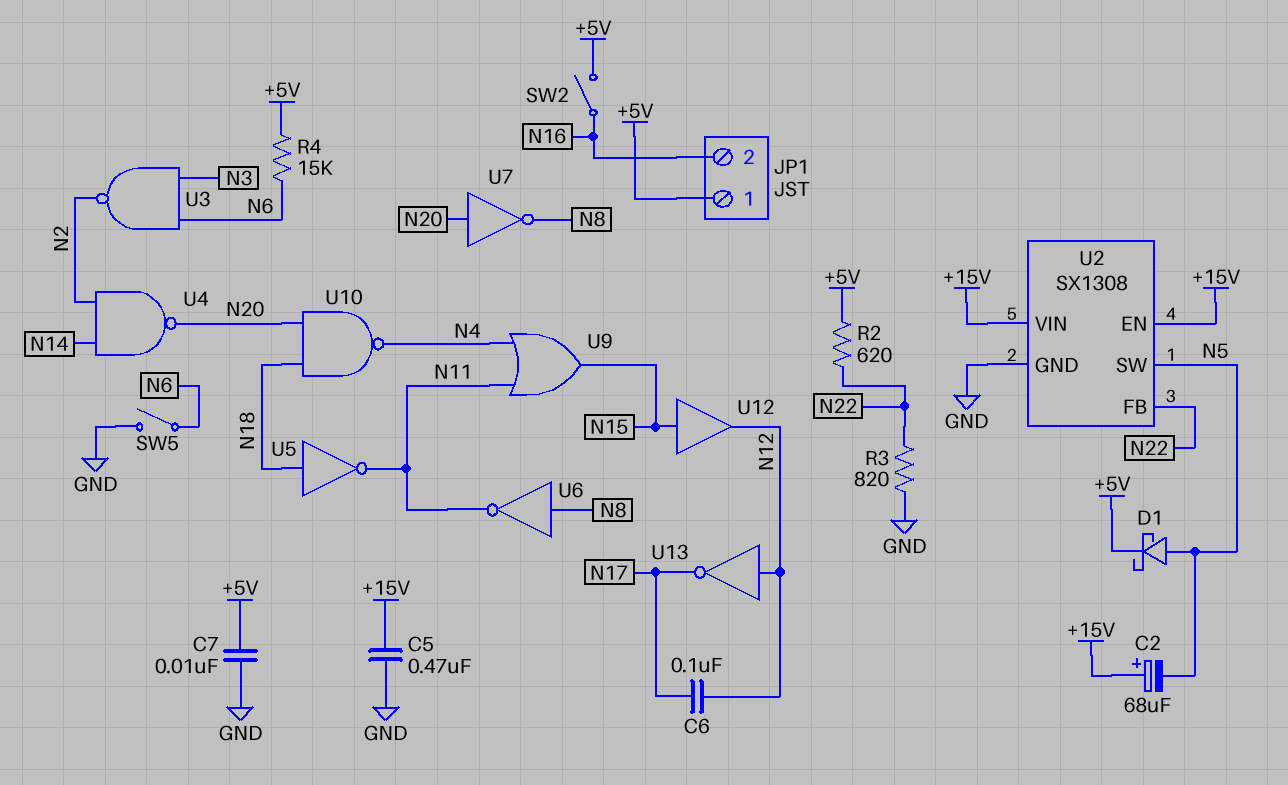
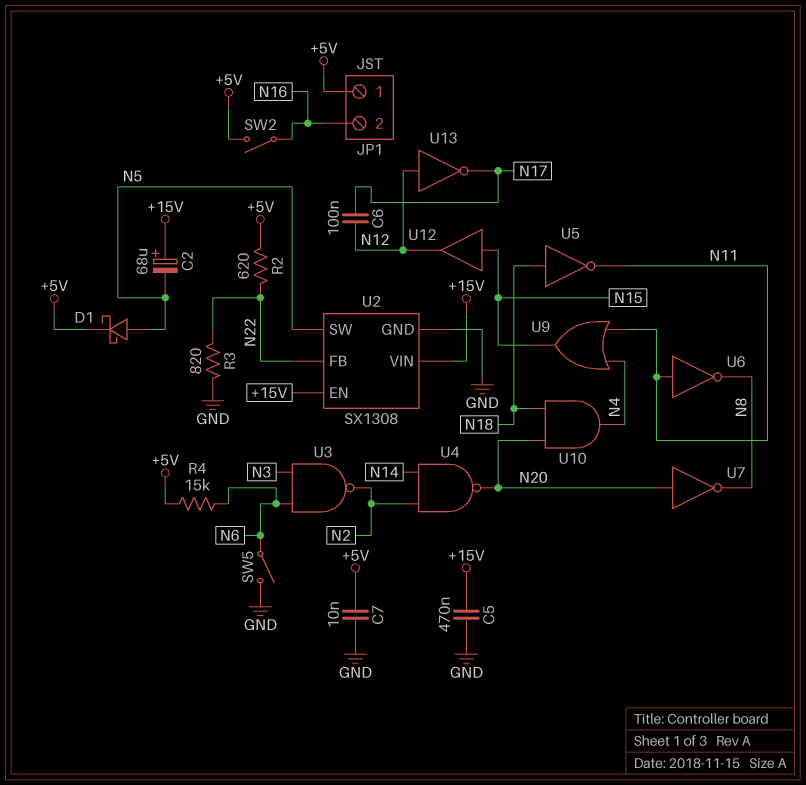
U6: NOT (in N8, out N11) -> NOT (in N11, out N8)
U10: NAND (in N18, in N20, out N4) -> AND (in N18, in N20, out N4)

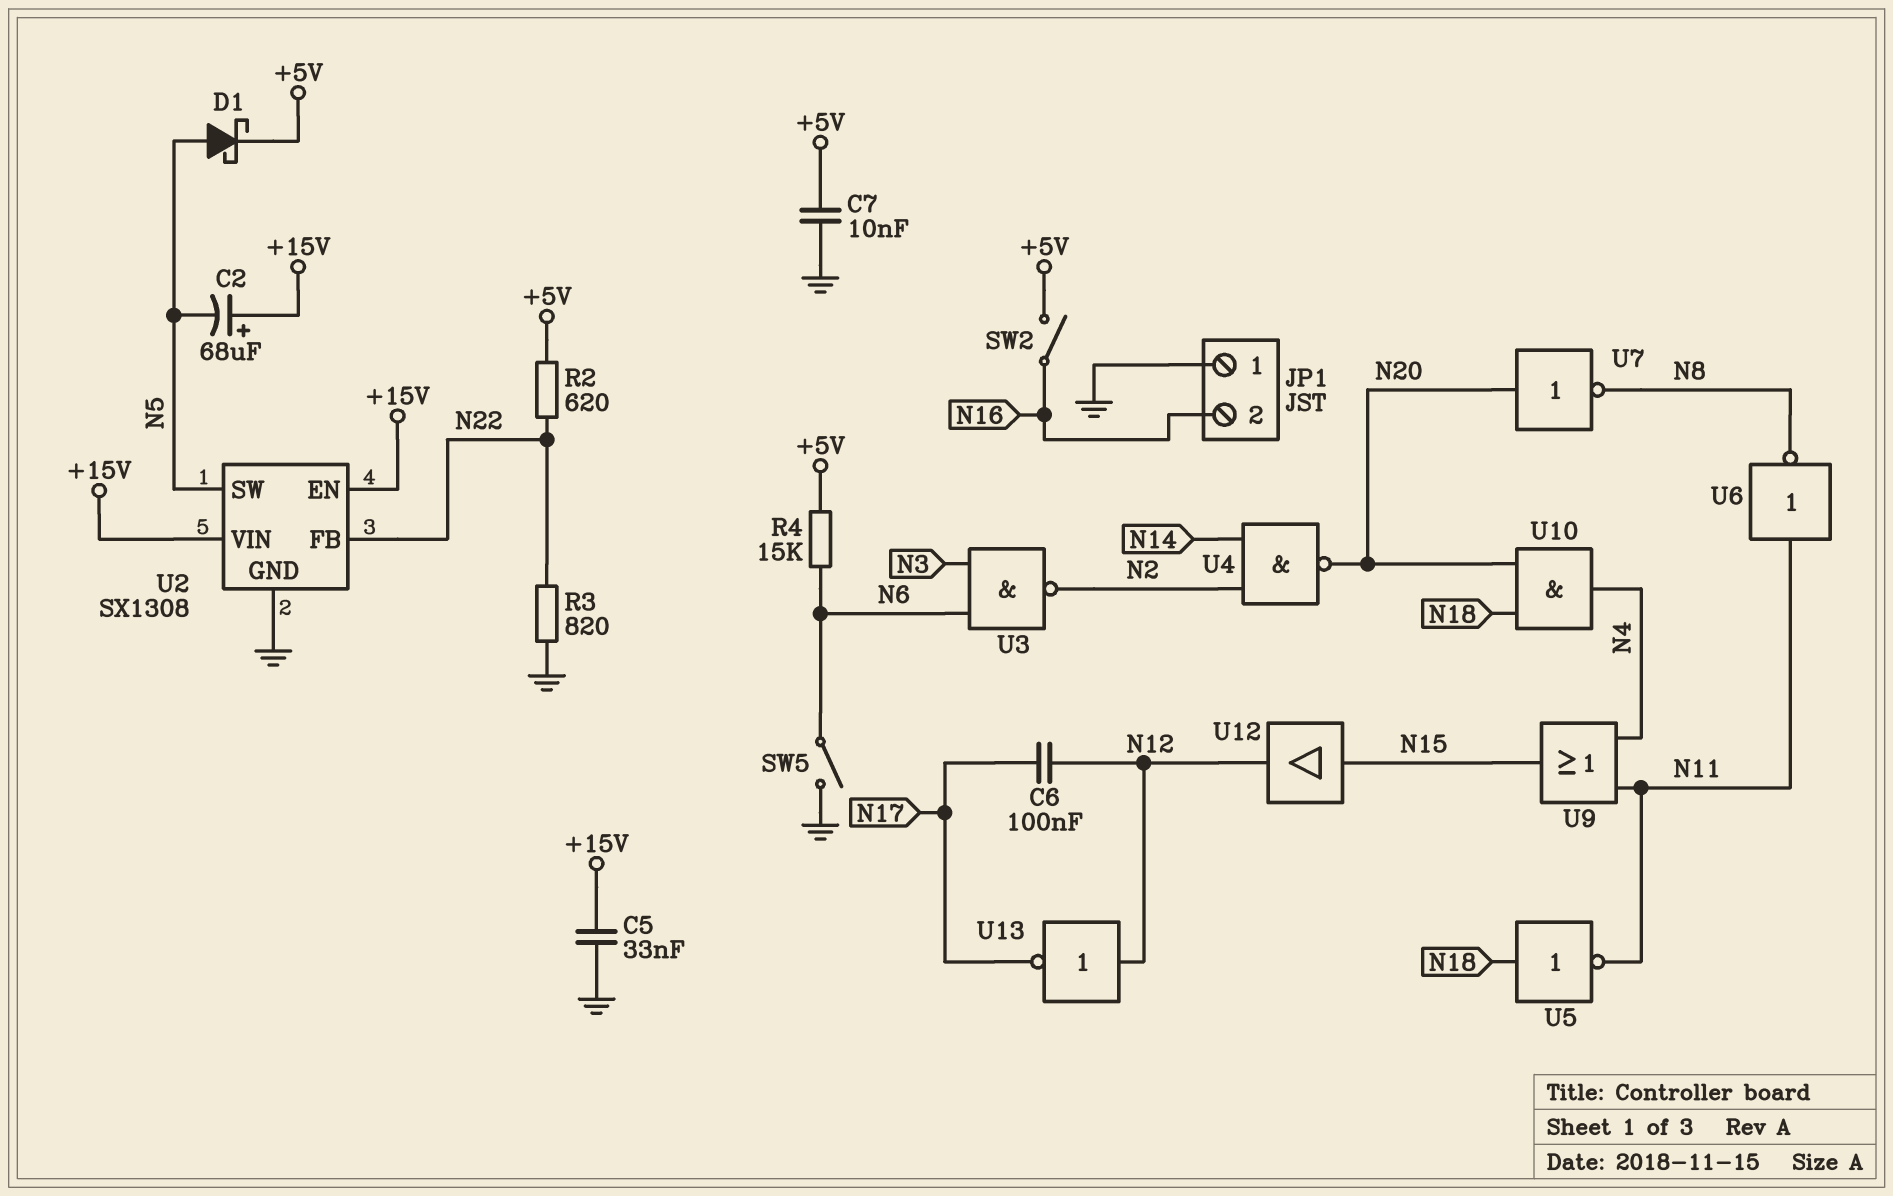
C5: 470nF (+15V, GND) -> 33nF (+15V, GND)
JP1 pin 1: +5V -> GND

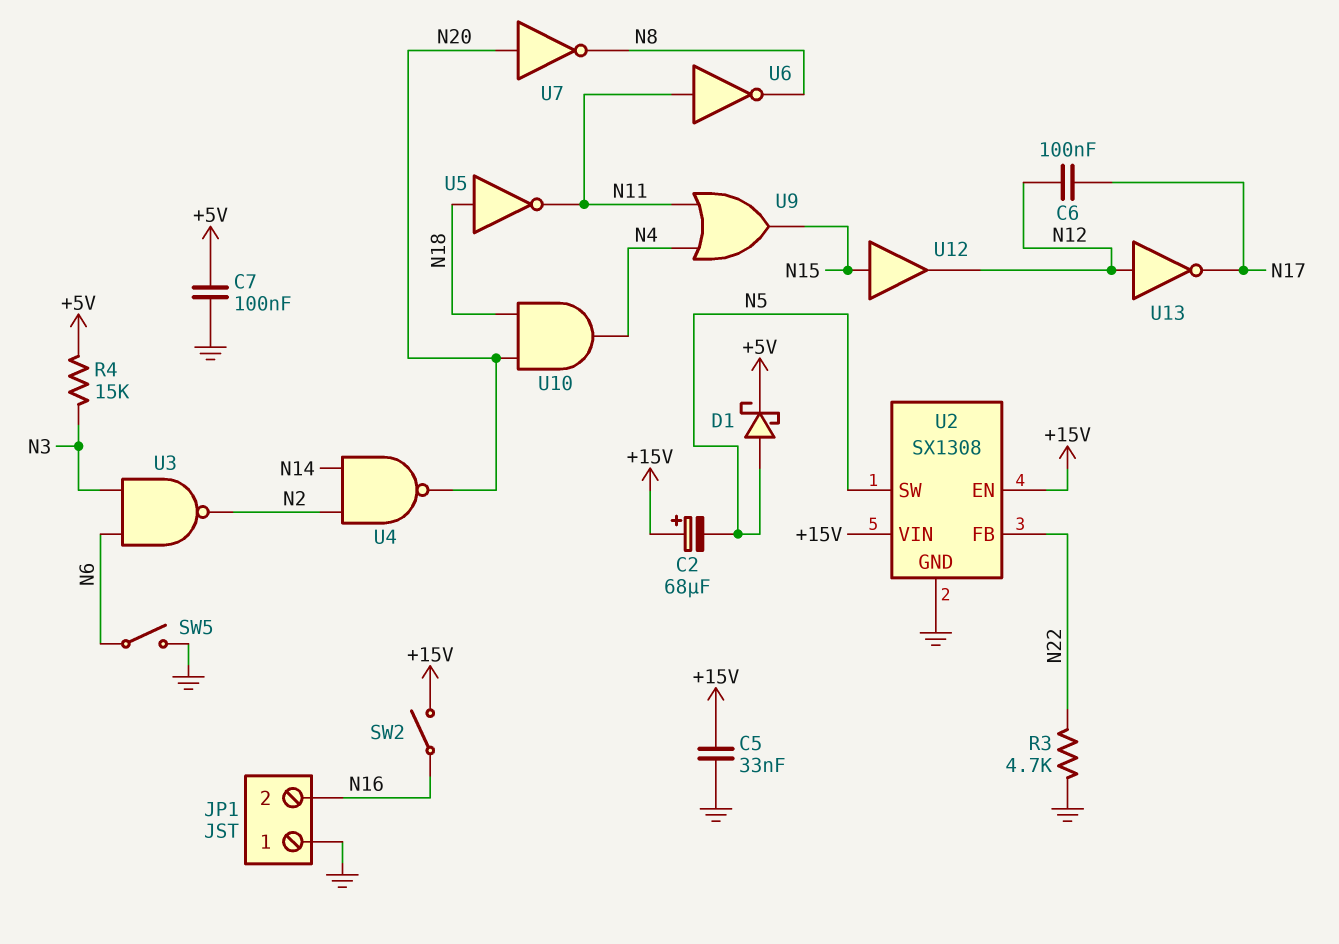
C7: 10nF (+5V, GND) -> 100nF (+5V, GND)
R2: 620 (+5V, N22) -> none
R3: 820 (GND, N22) -> 4.7k (GND, N22)
R4: 15k (+5V, N6) -> 15k (+5V, N3)
SW2: switch (+5V, N16) -> switch (+15V, N16)

